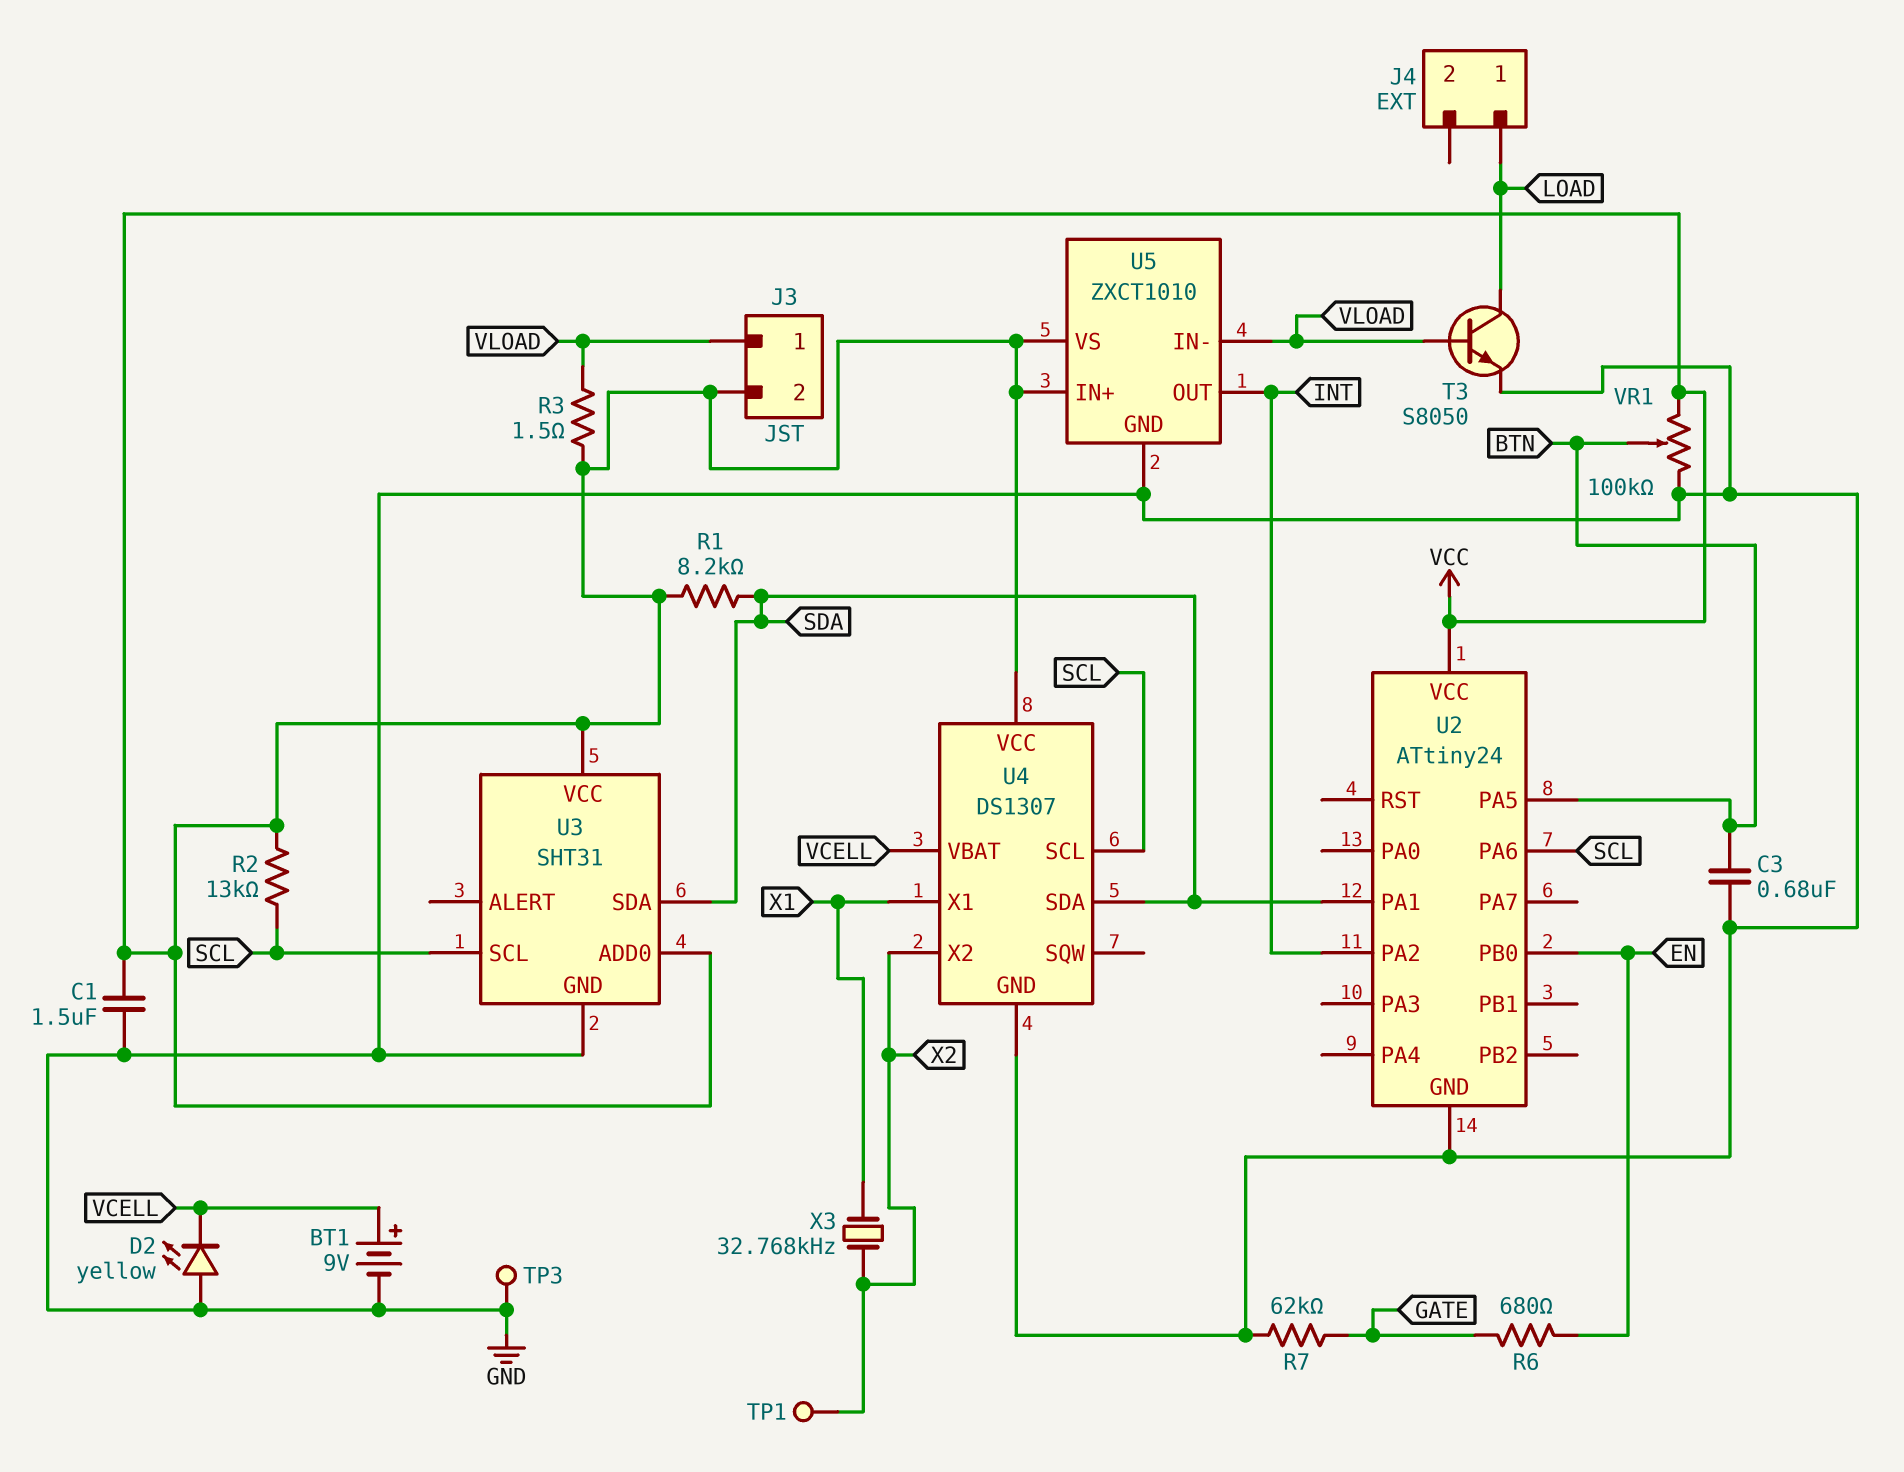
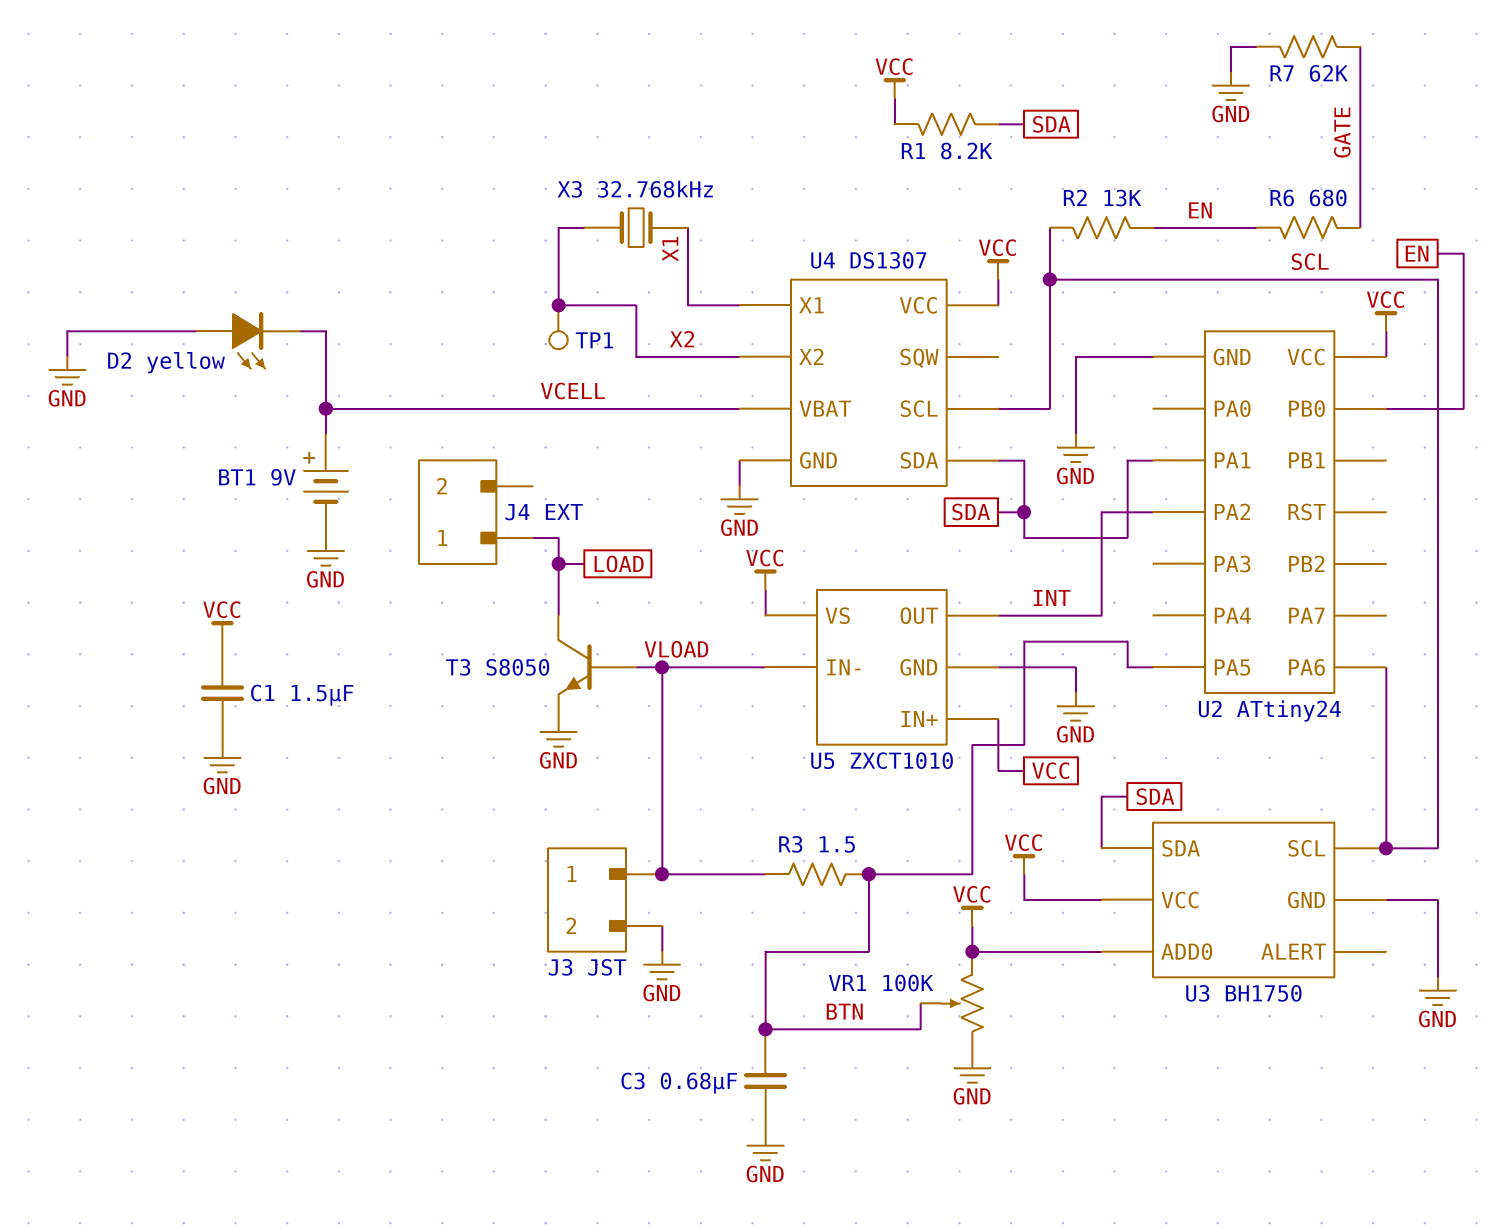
J3 pin 2: VCC -> GND
R2: 13k (SCL, VCC) -> 13k (EN, SCL)
R3: 1.5 (VCC, VLOAD) -> 1.5 (BTN, VLOAD)
TP3: test point (GND) -> none
U3: SHT31 -> BH1750

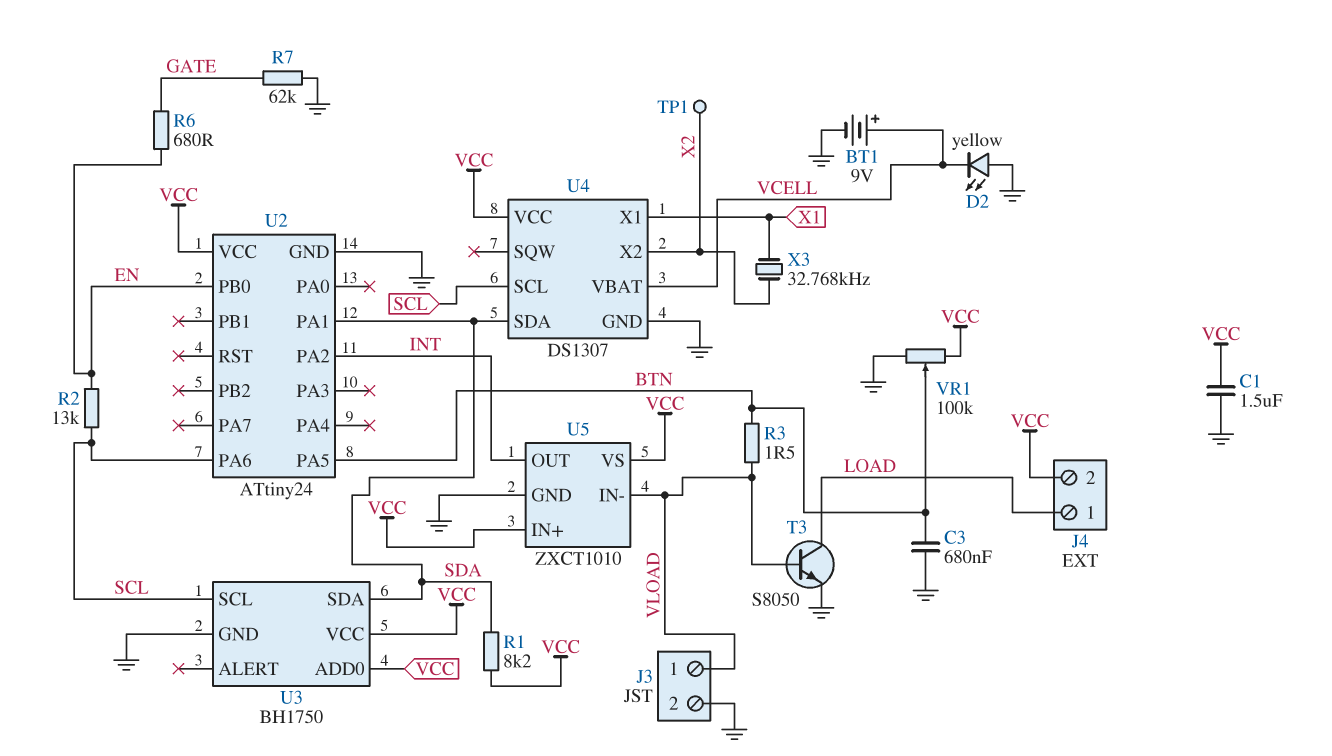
J4 pin 2: none -> VCC

